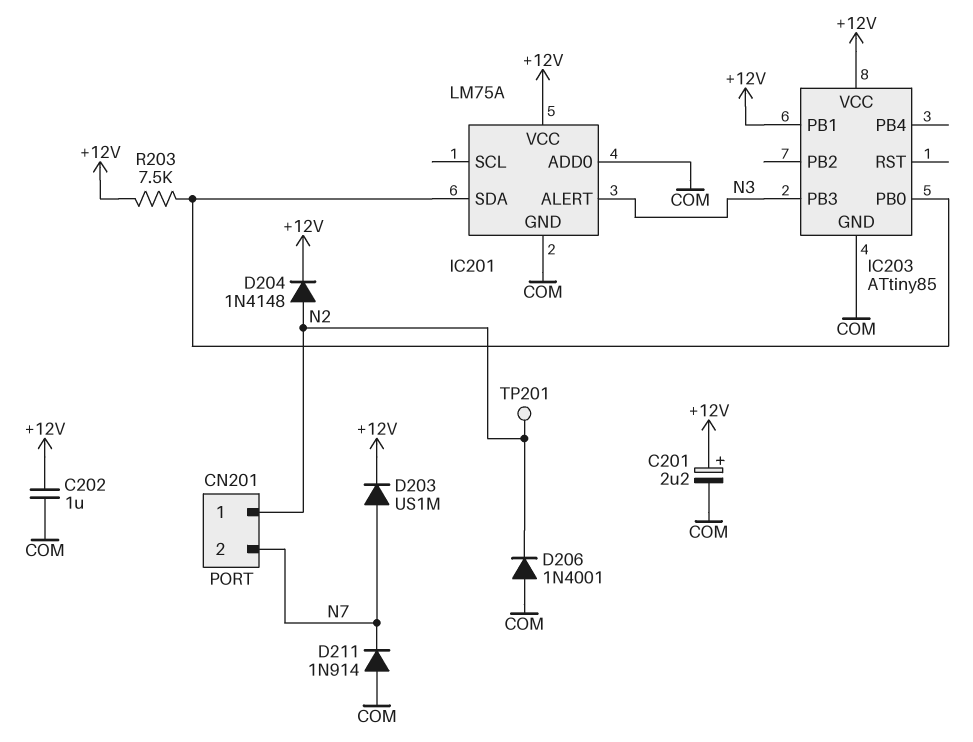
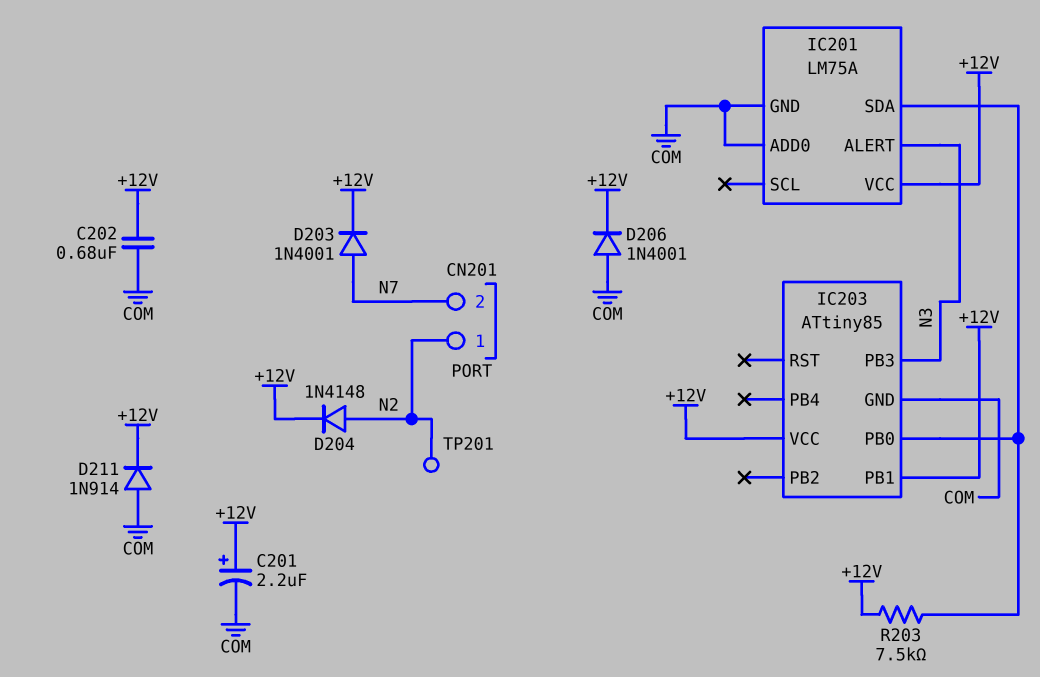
C202: 1uF (+12V, COM) -> 680nF (+12V, COM)
D203: diode US1M (A N7, K +12V) -> diode 1N4001 (A N7, K +12V)
D206: diode 1N4001 (A COM, K N2) -> diode 1N4001 (A COM, K +12V)
D211: diode 1N914 (A COM, K N7) -> diode 1N914 (A COM, K +12V)

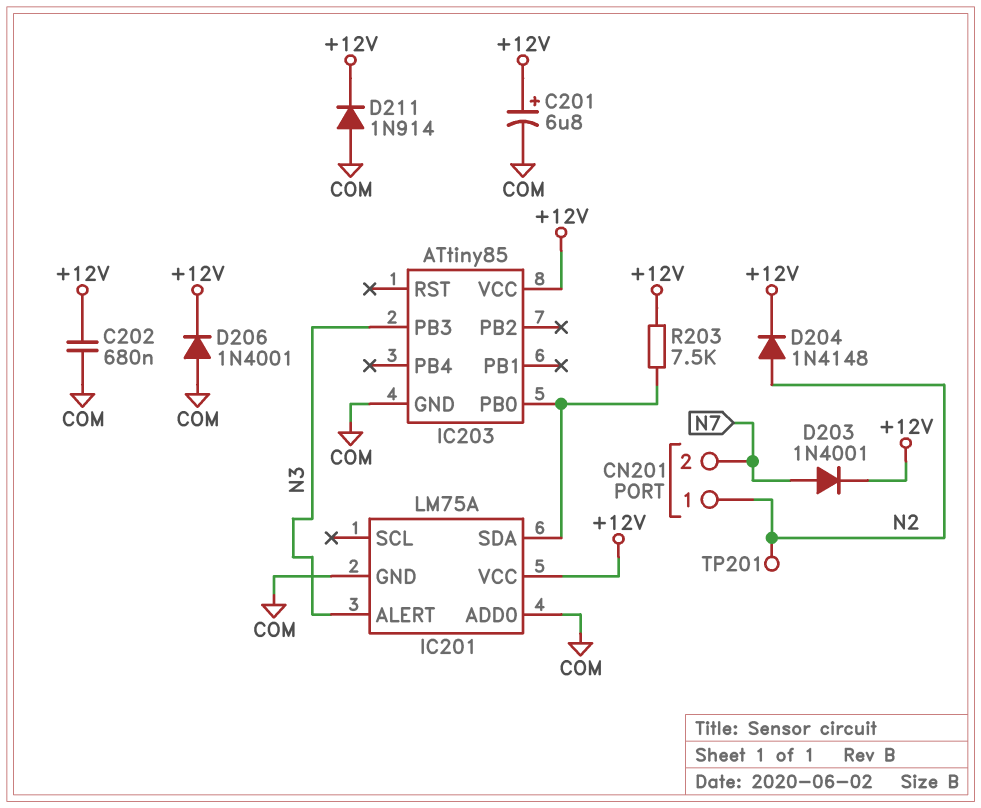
C201: 2.2uF (plus +12V, minus COM) -> 6.8uF (plus +12V, minus COM)
IC203 pin PB1: +12V -> none

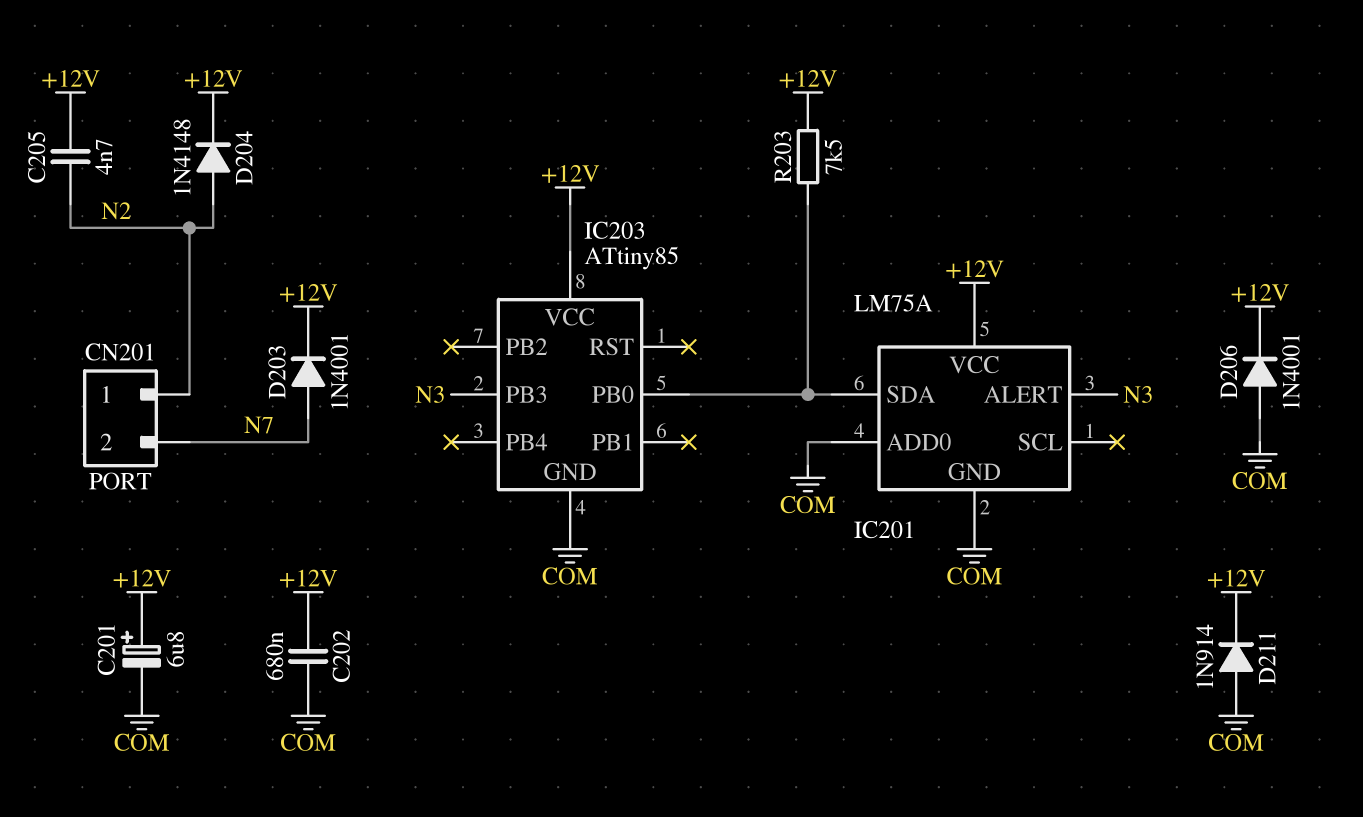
C205: none -> 4.7nF (+12V, N2)
TP201: test point (N2) -> none

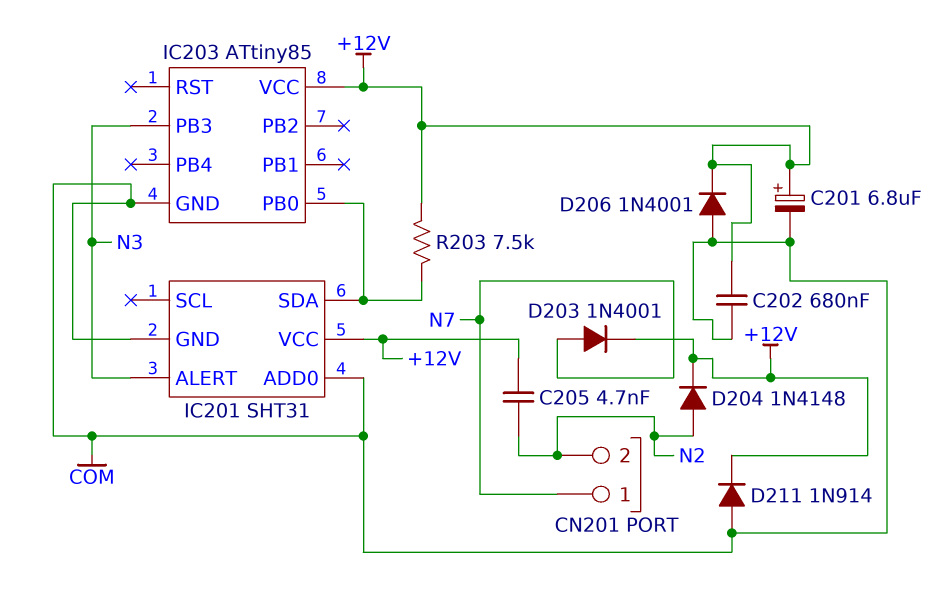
CN201 pin 1: N2 -> N7
CN201 pin 2: N7 -> N2
IC201: LM75A -> SHT31

